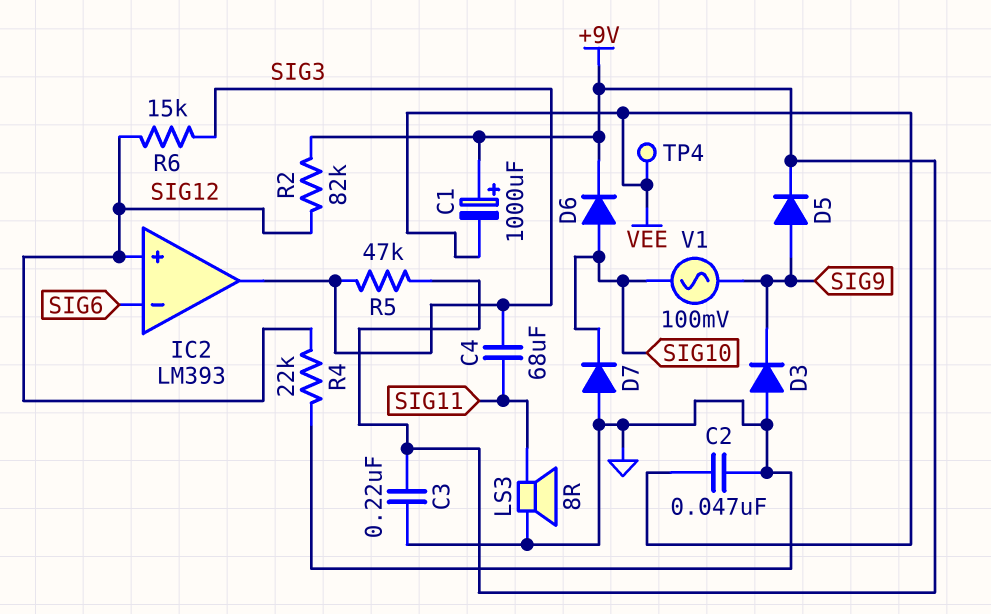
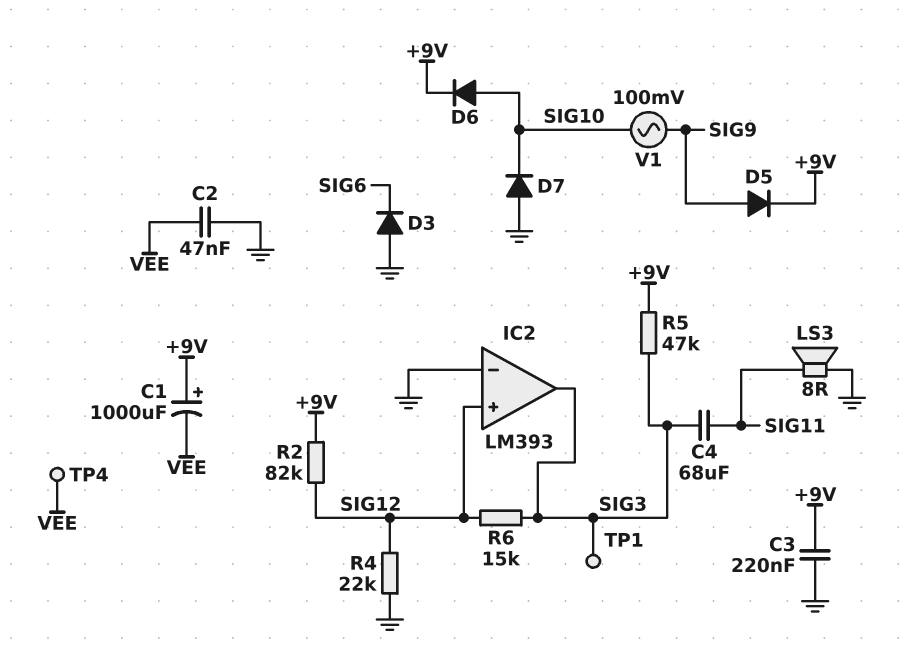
D3: diode (A GND, K SIG9) -> diode (A GND, K SIG6)
IC2 pin in-: SIG6 -> GND
TP1: none -> test point (SIG3)

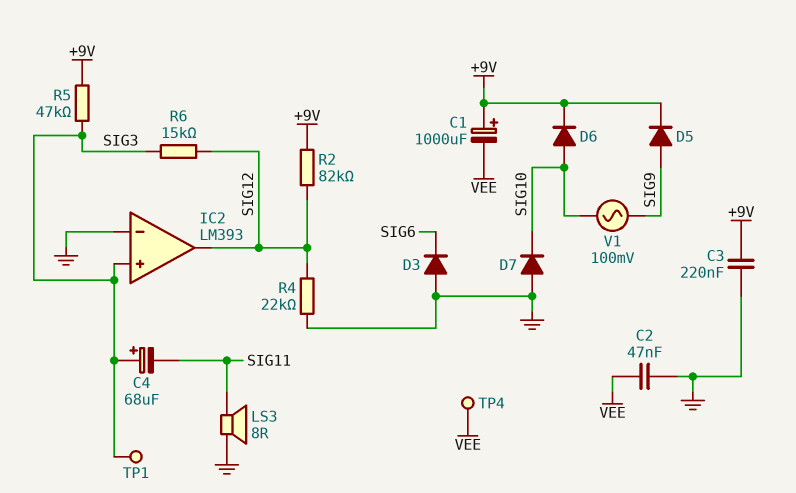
C4: 68uF (SIG3, SIG11) -> 68uF (plus SIG3, minus SIG11)
IC2 pin in+: SIG12 -> SIG3
IC2 pin out: SIG3 -> SIG12

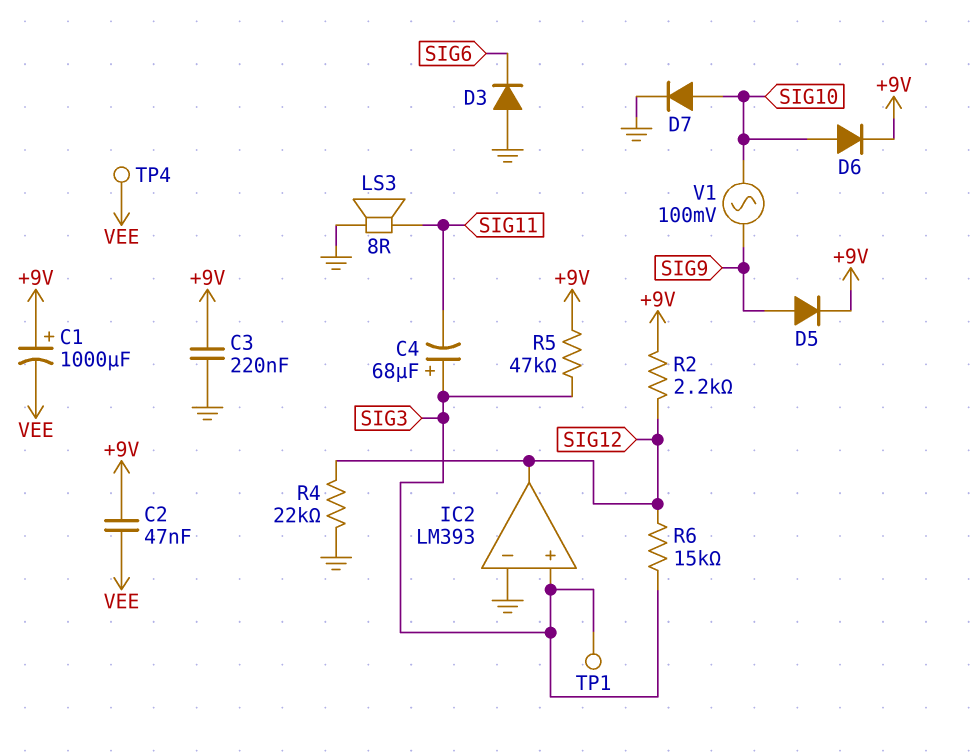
C2: 47nF (GND, VEE) -> 47nF (+9V, VEE)
D7: diode (A GND, K SIG10) -> diode (A SIG10, K GND)
R2: 82k (+9V, SIG12) -> 2.2k (+9V, SIG12)

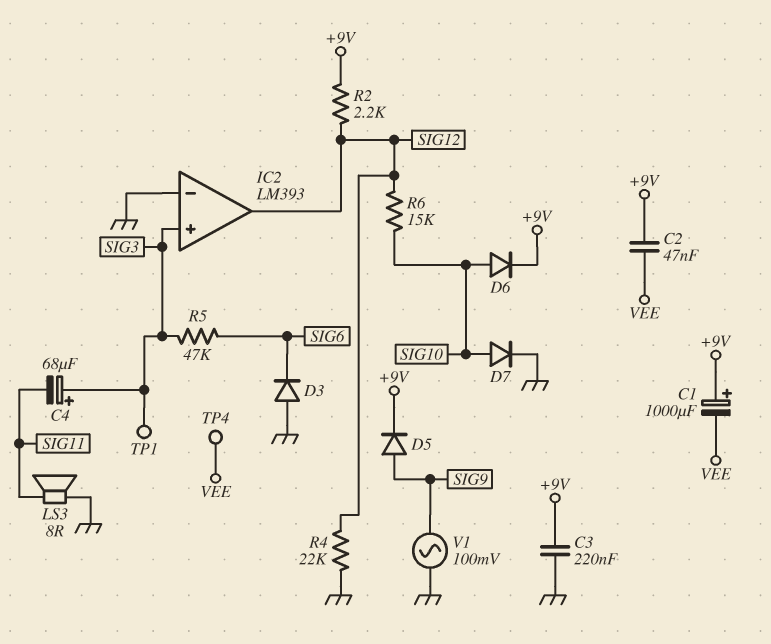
R5: 47k (+9V, SIG3) -> 47k (SIG3, SIG6)
R6: 15k (SIG3, SIG12) -> 15k (SIG10, SIG12)
V1: AC 100mV (SIG9, SIG10) -> AC 100mV (GND, SIG9)

